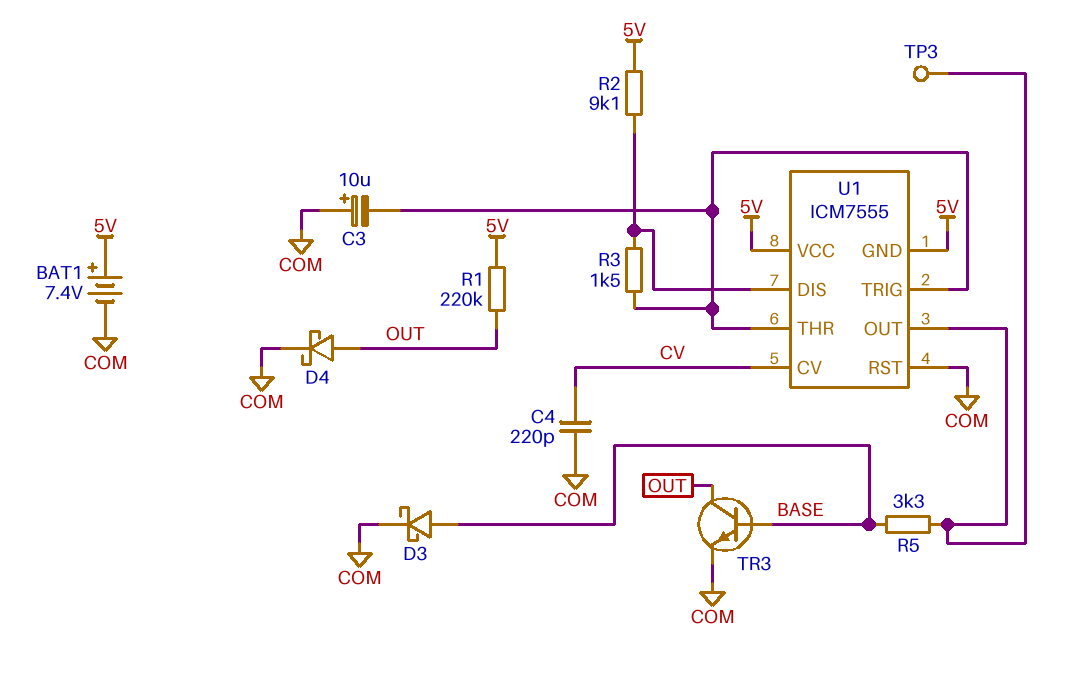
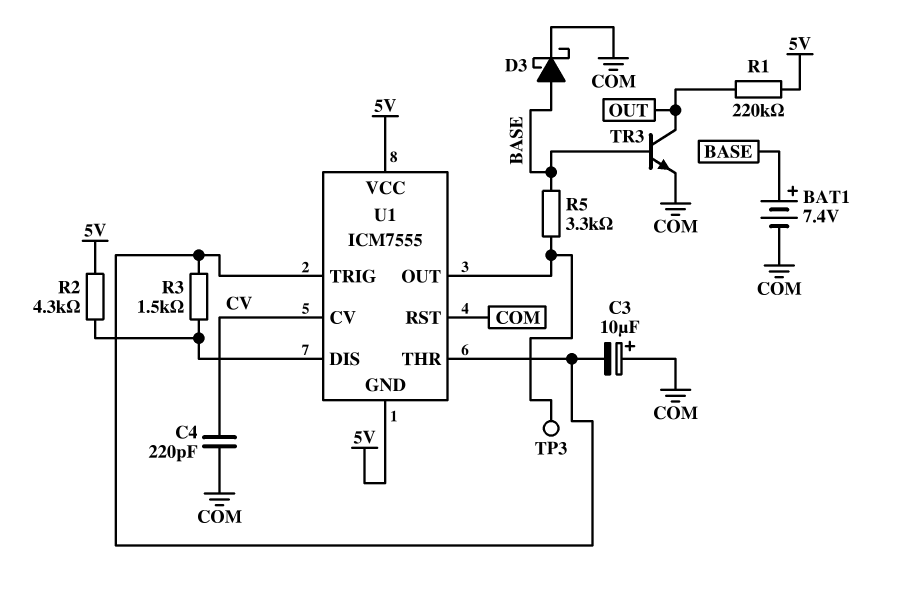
BAT1: 7.4V (plus 5V, minus COM) -> 7.4V (plus BASE, minus COM)
D4: schottky (A OUT, K COM) -> none
R2: 9.1k (5V, U1/DIS) -> 4.3k (5V, U1/DIS)

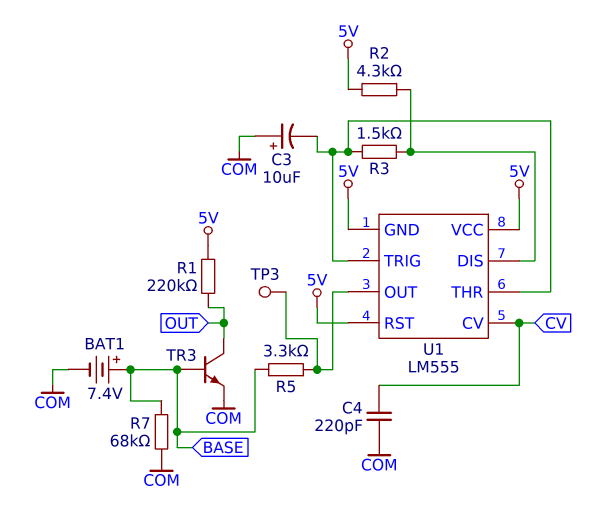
D3: schottky (A BASE, K COM) -> none
R7: none -> 68k (BASE, COM)
U1: ICM7555 -> LM555
U1 pin RST: COM -> 5V

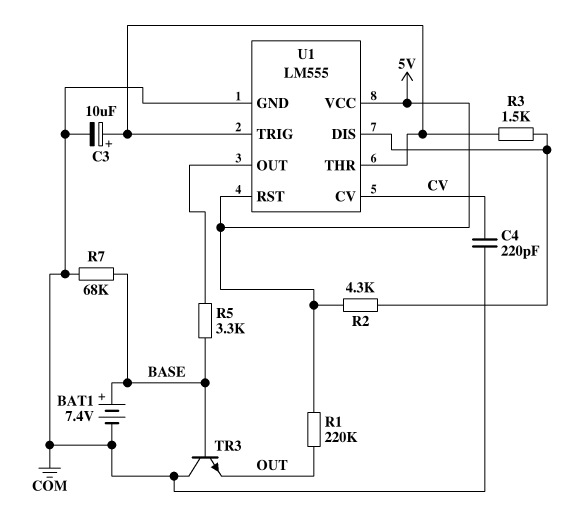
C3: 10uF (plus COM, minus U1/THR) -> 10uF (plus U1/THR, minus COM)
TP3: test point (U1/OUT) -> none
TR3: NPN (B BASE, C OUT, E COM) -> NPN (B BASE, C COM, E OUT)
U1 pin GND: 5V -> COM

